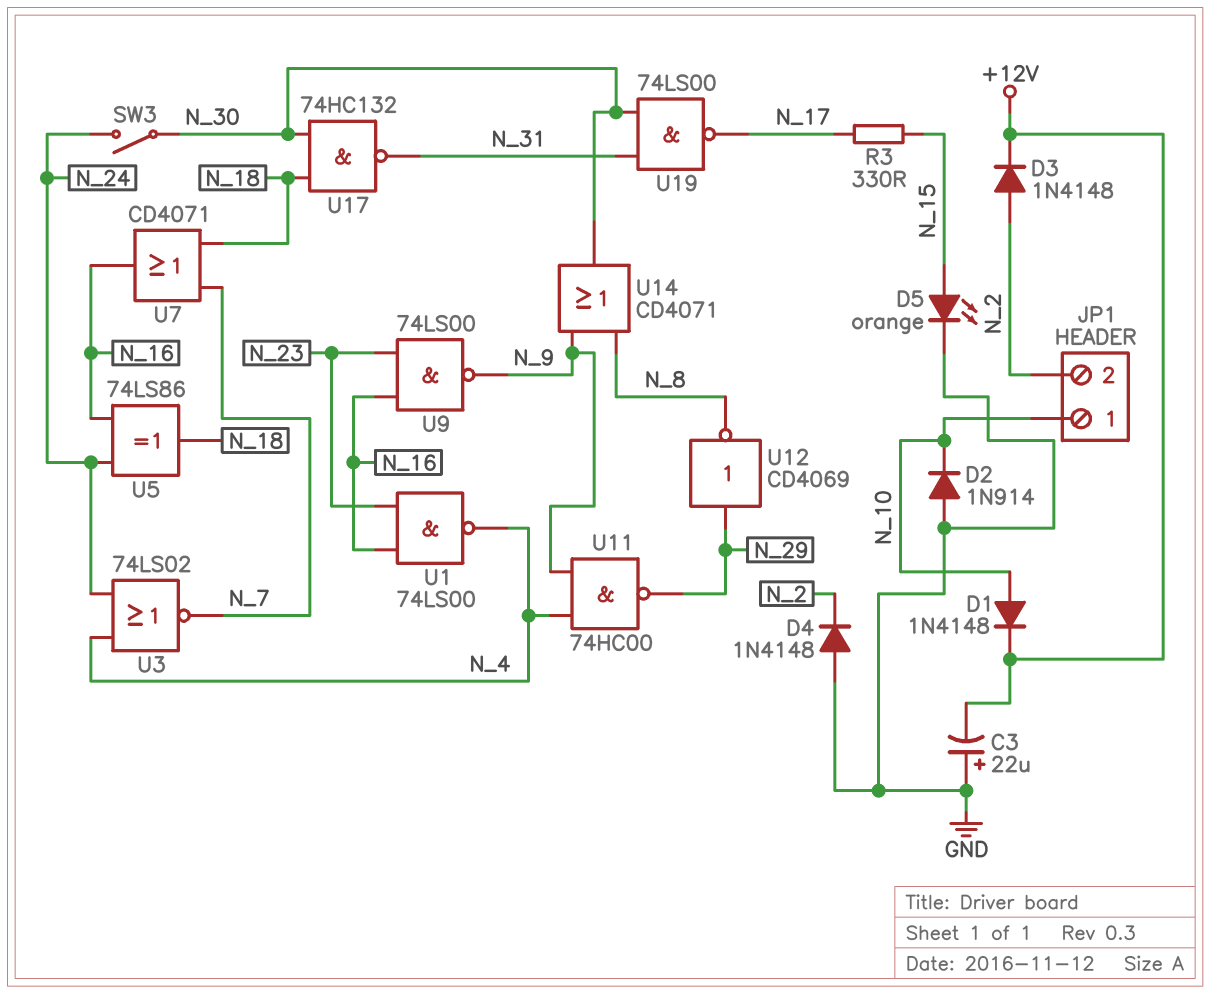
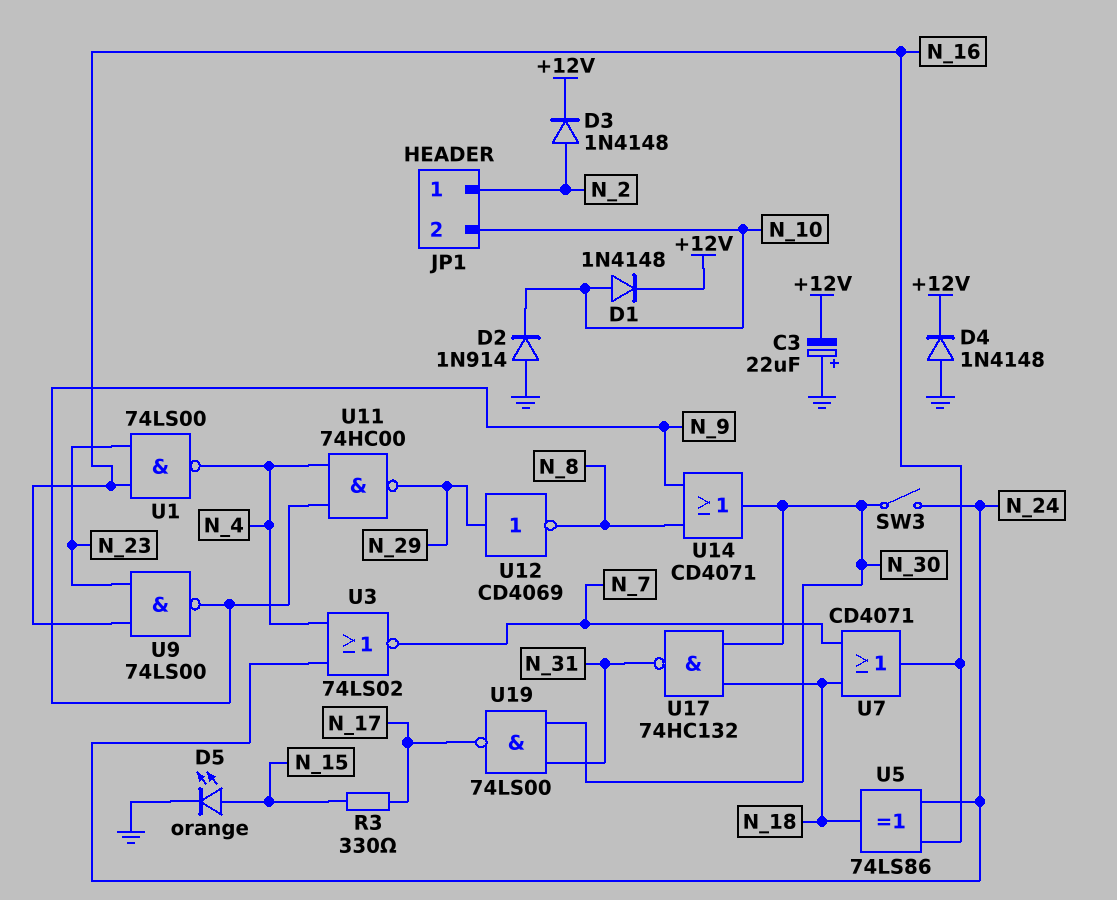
D4: diode 1N4148 (A GND, K N_2) -> diode 1N4148 (A GND, K +12V)
JP1 pin 1: N_10 -> N_2
JP1 pin 2: N_2 -> N_10

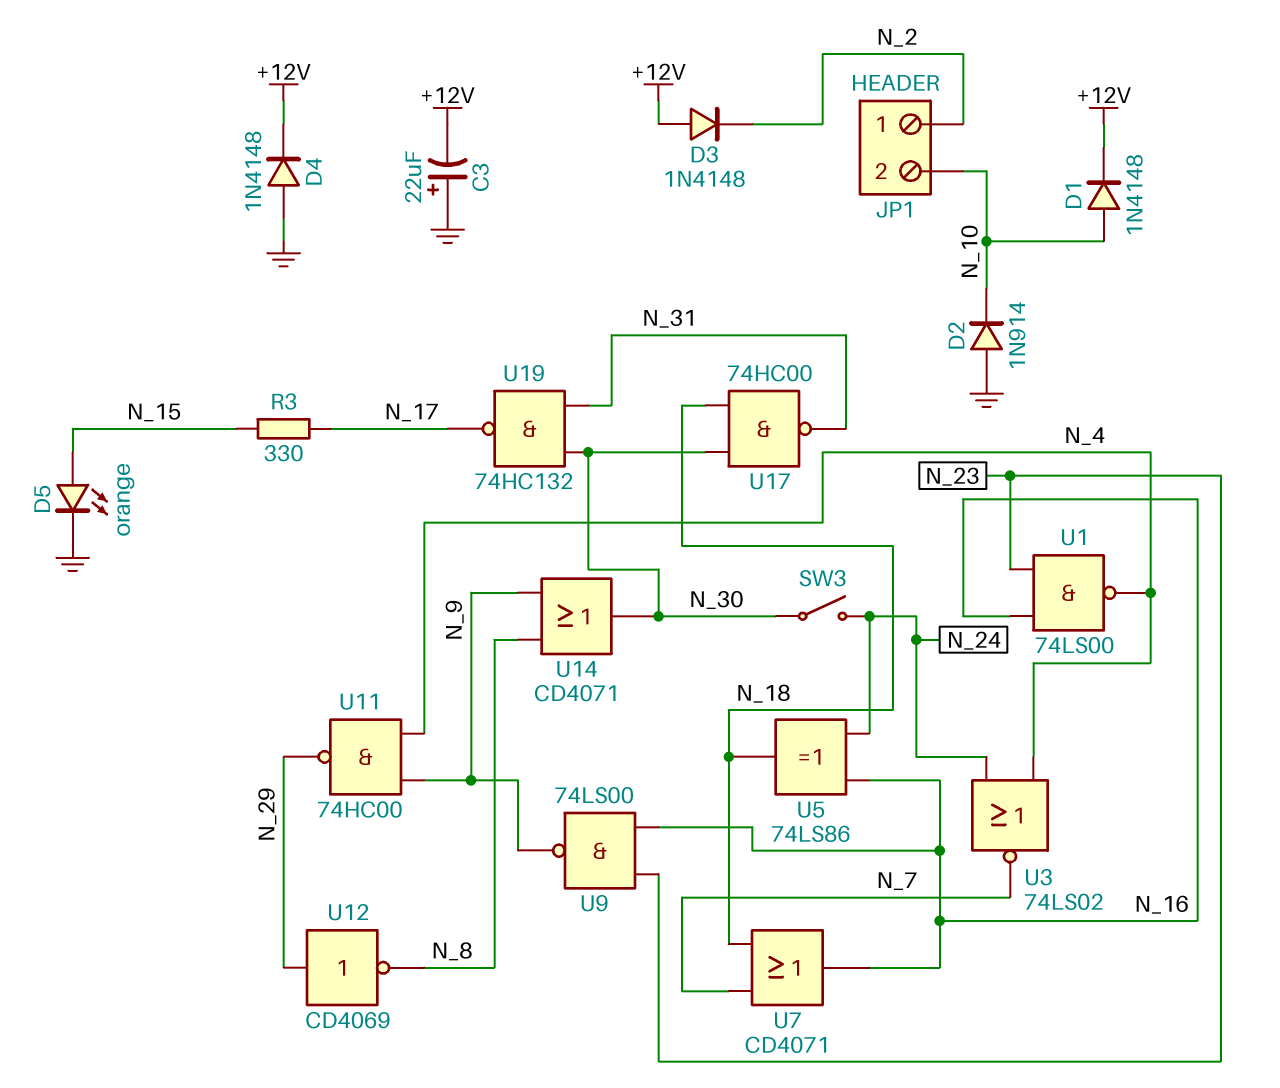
D3: diode 1N4148 (A N_2, K +12V) -> diode 1N4148 (A +12V, K N_2)
U17: NAND 74HC132 (in N_18, in N_30, out N_31) -> NAND 74HC00 (in N_18, in N_30, out N_31)
U19: NAND 74LS00 (in N_30, in N_31, out N_17) -> NAND 74HC132 (in N_30, in N_31, out N_17)

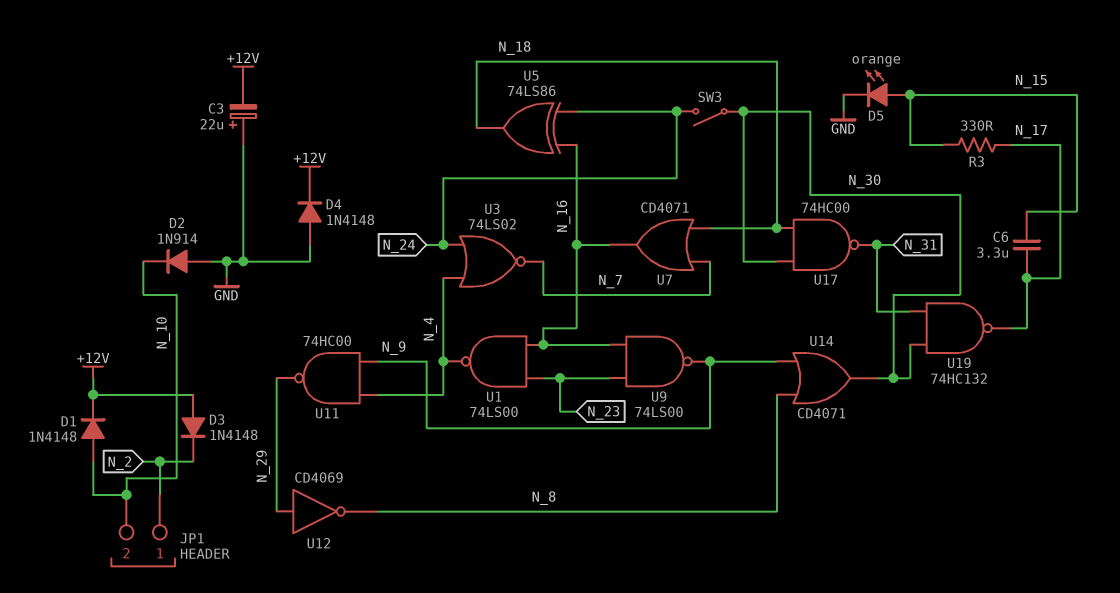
C6: none -> 3.3uF (N_15, N_17)

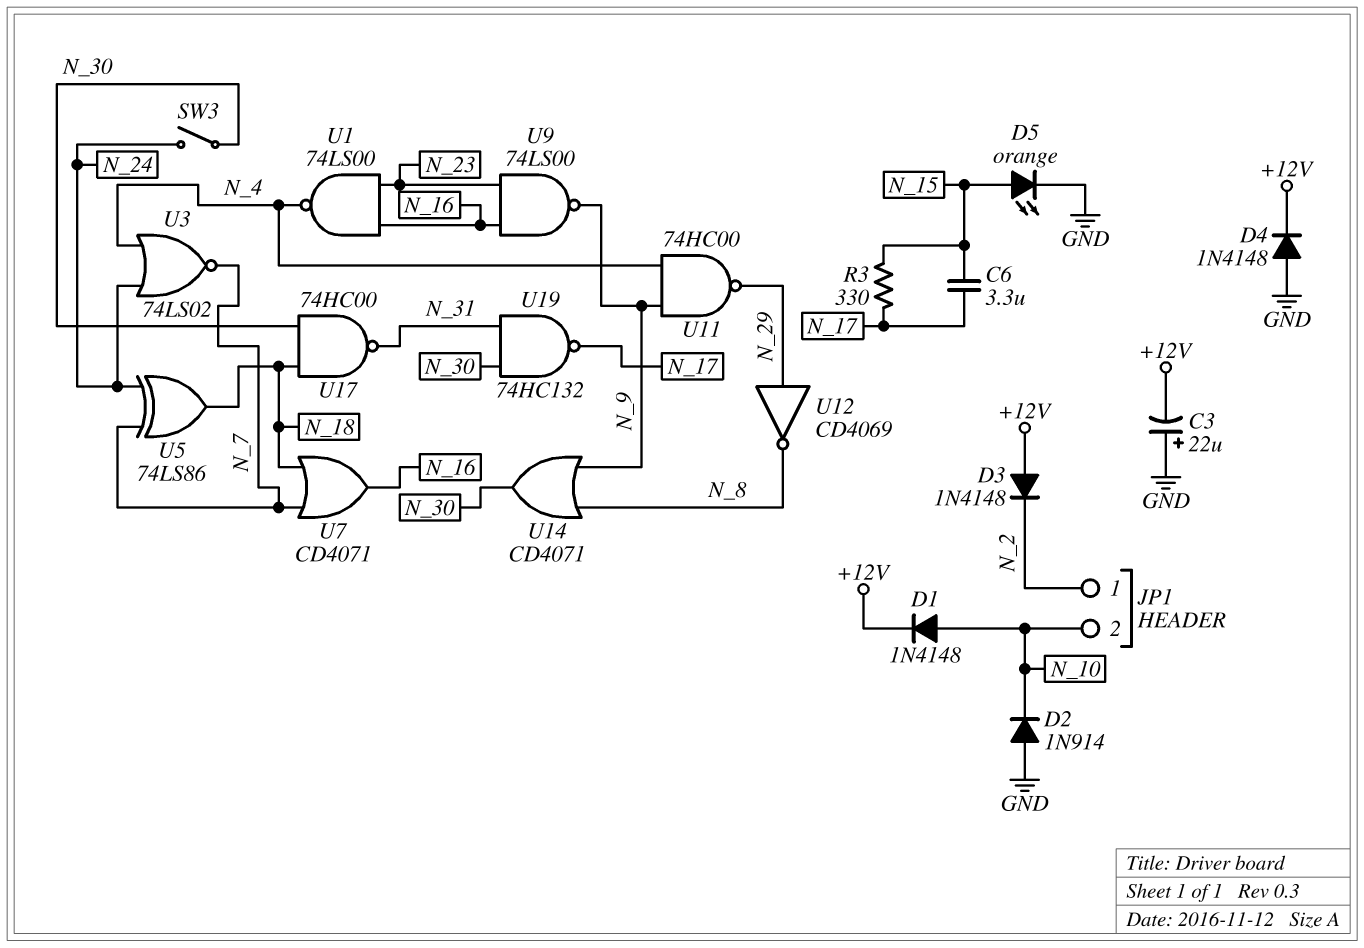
U5: XOR 74LS86 (in N_16, in N_24, out N_18) -> XOR 74LS86 (in N_7, in N_24, out N_18)

